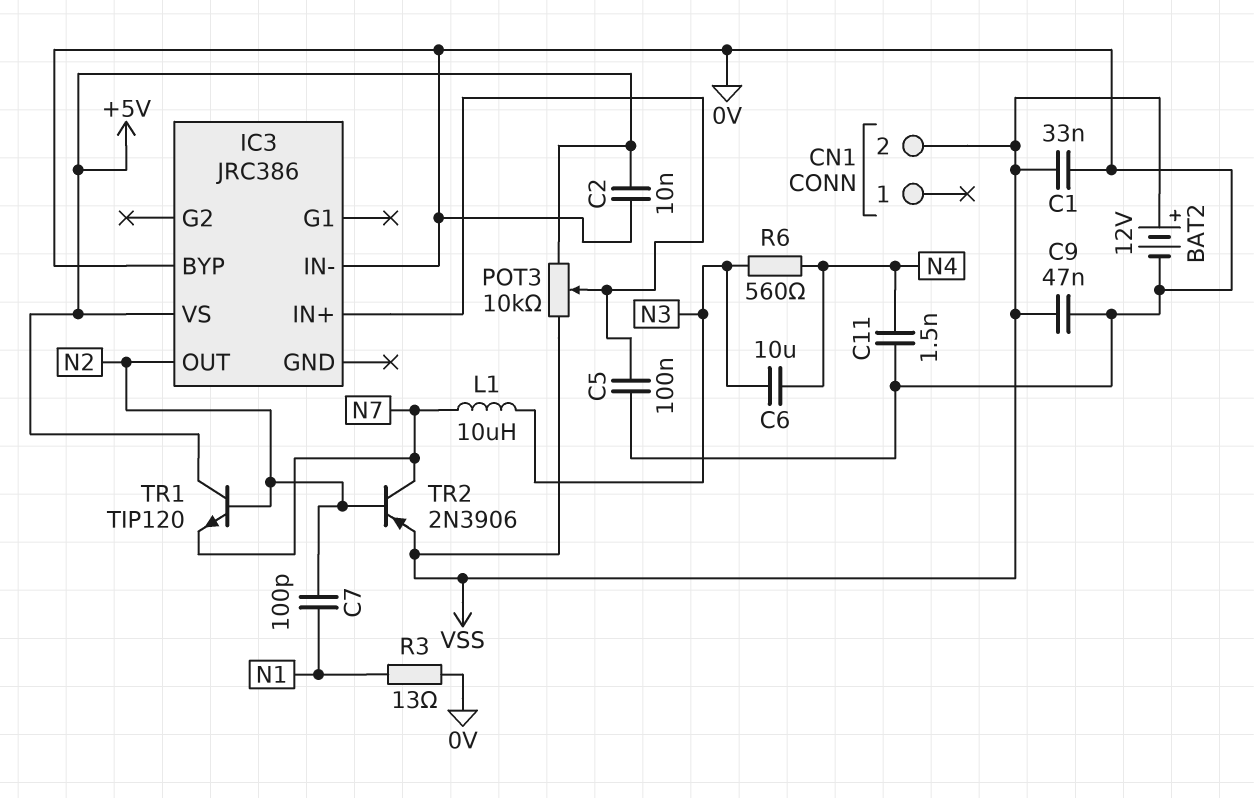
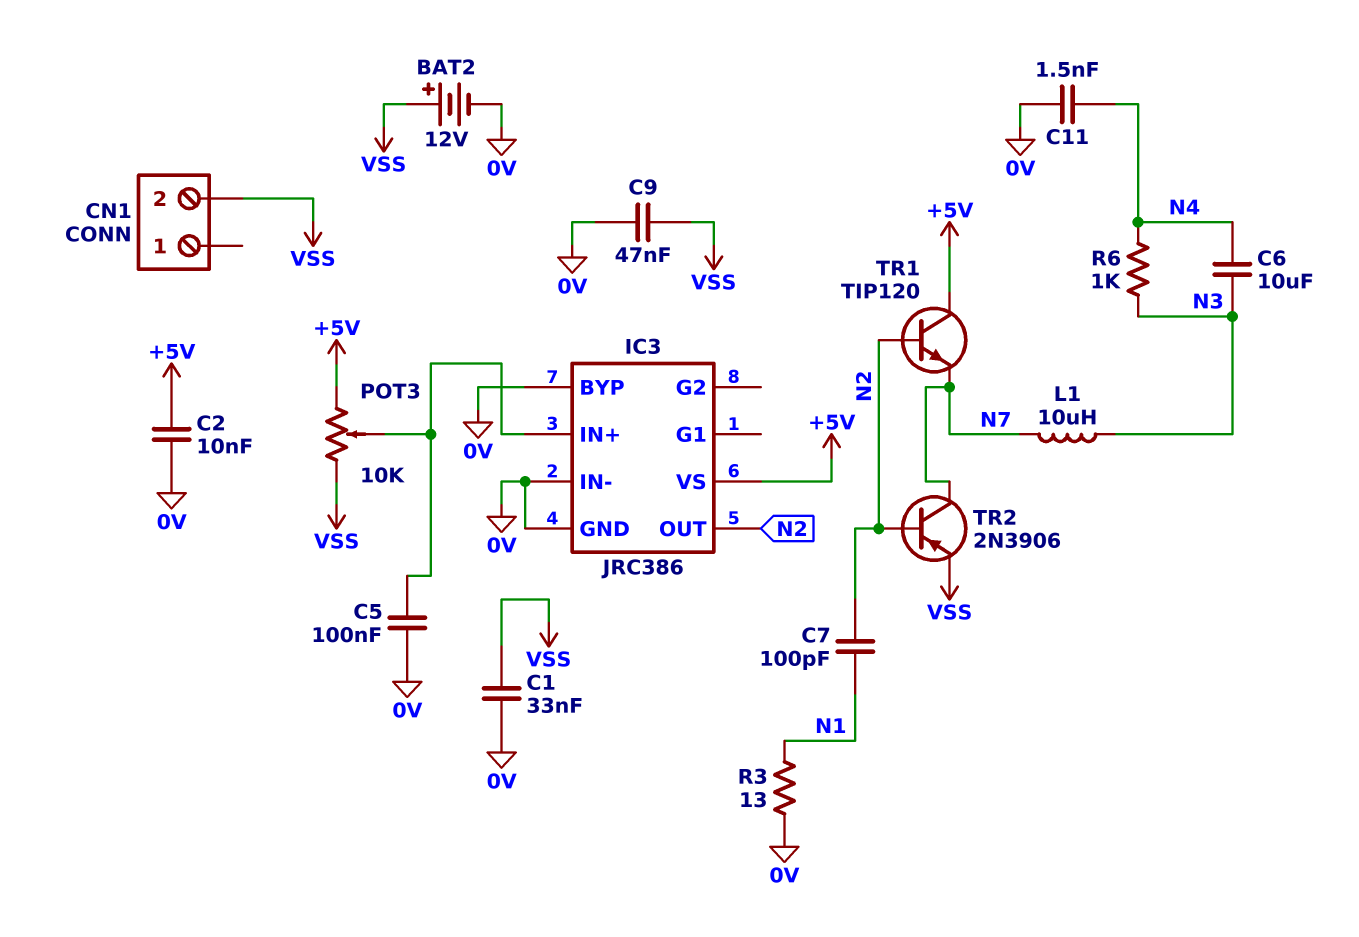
IC3 pin GND: none -> 0V
R6: 560 (N3, N4) -> 1k (N3, N4)

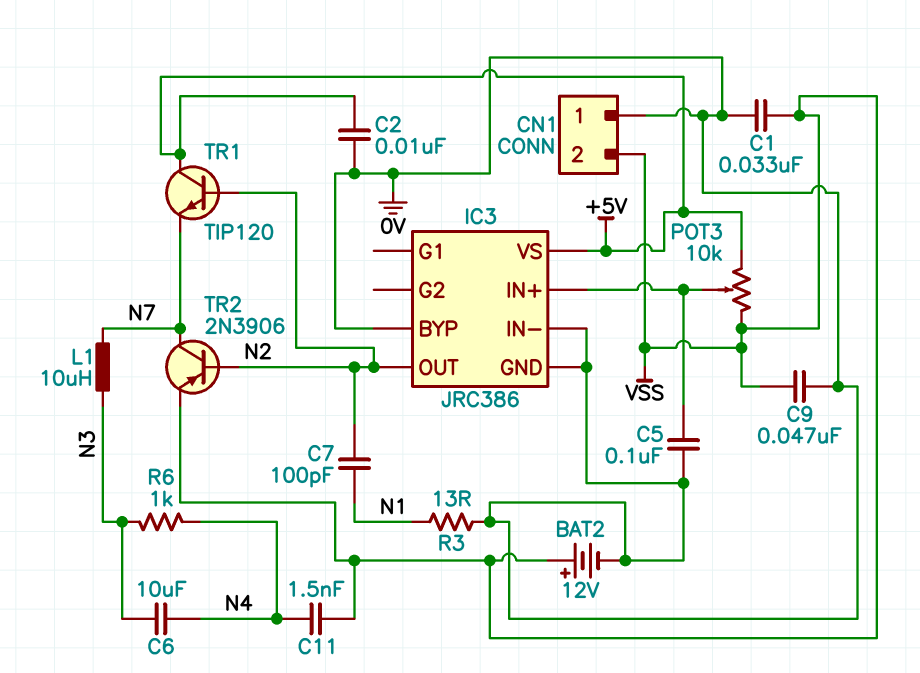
C11: 1.5nF (0V, N4) -> 1.5nF (N4, VSS)
CN1 pin 1: none -> 0V

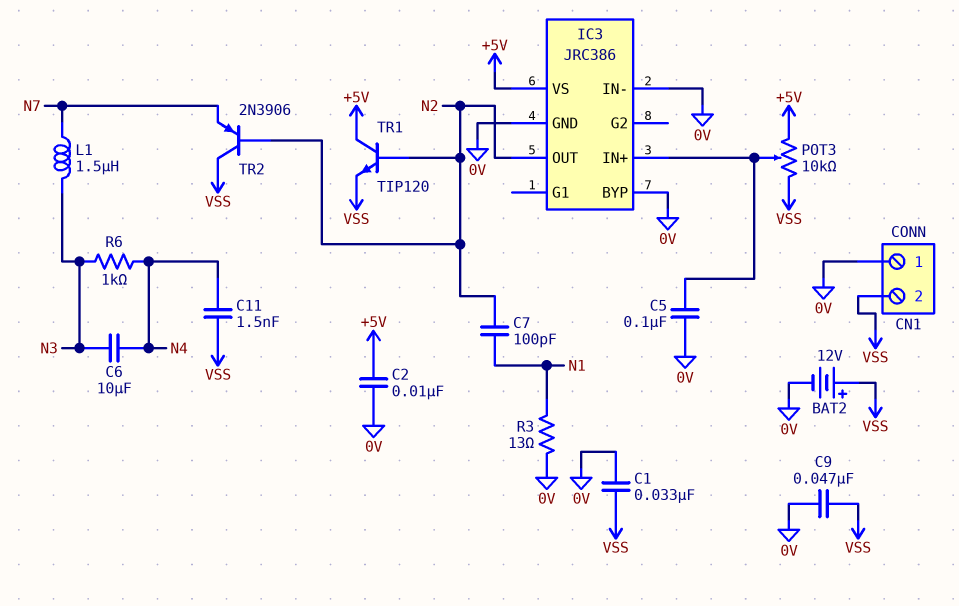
L1: 10uH (N3, N7) -> 1.5uH (N3, N7)
TR1: NPN TIP120 (B N2, C +5V, E N7) -> NPN TIP120 (B N2, C +5V, E VSS)
TR2: PNP 2N3906 (B N2, C N7, E VSS) -> PNP 2N3906 (B N2, C VSS, E N7)

